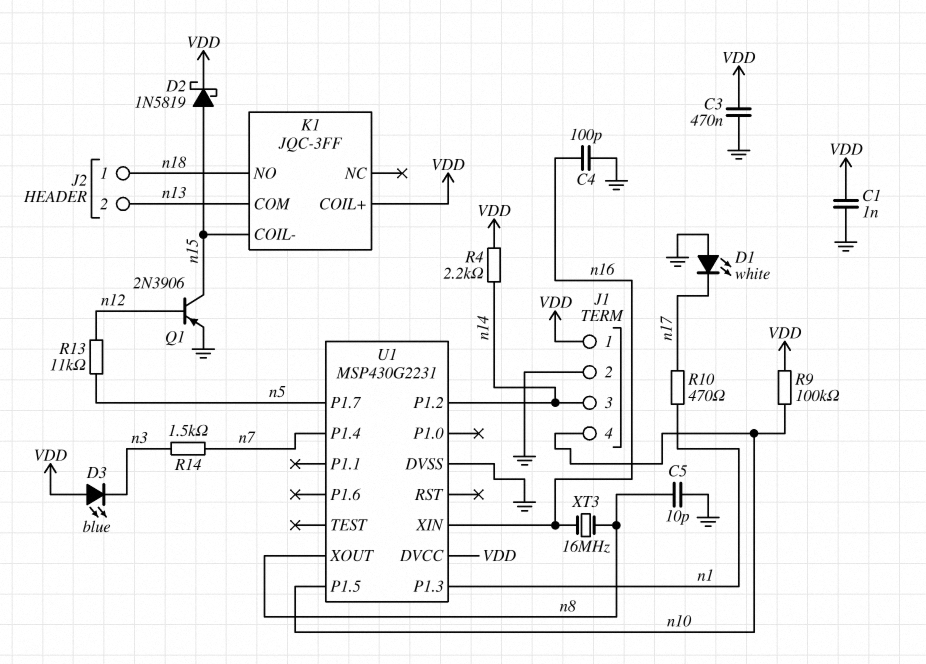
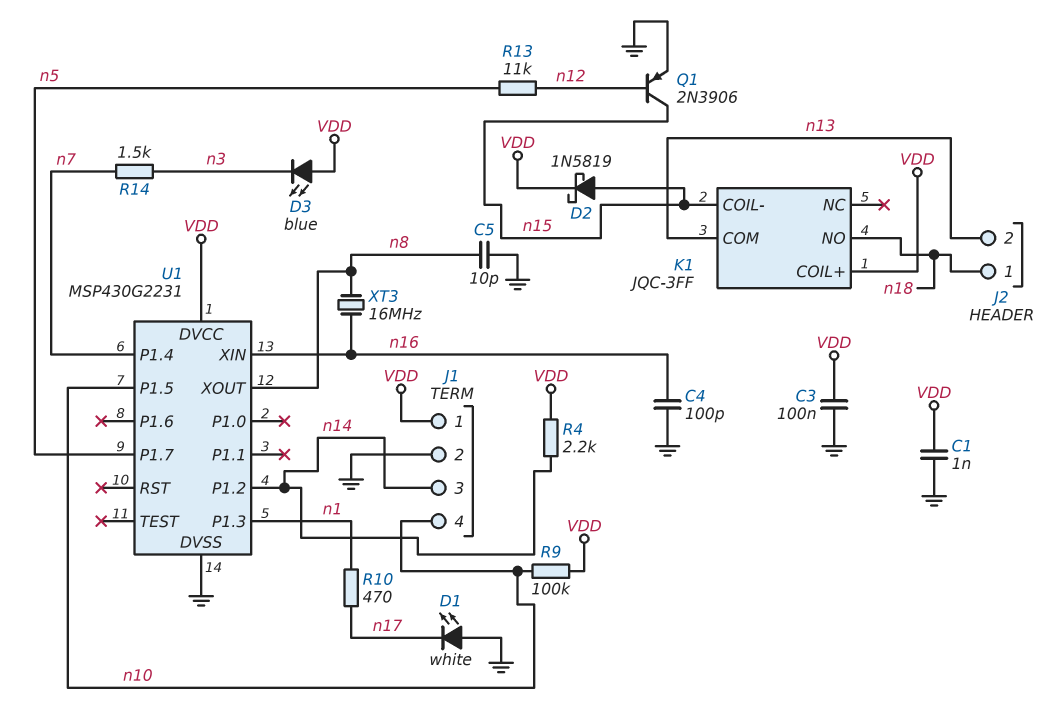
C3: 470nF (GND, VDD) -> 100nF (GND, VDD)

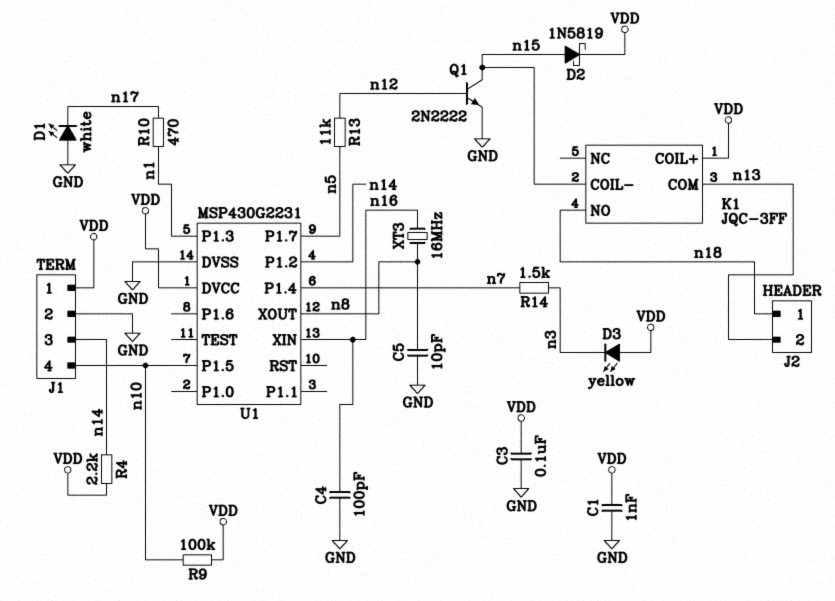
D3: LED blue (A VDD, K n3) -> LED yellow (A VDD, K n3)
Q1: PNP 2N3906 (B n12, C n15, E GND) -> NPN 2N2222 (B n12, C n15, E GND)

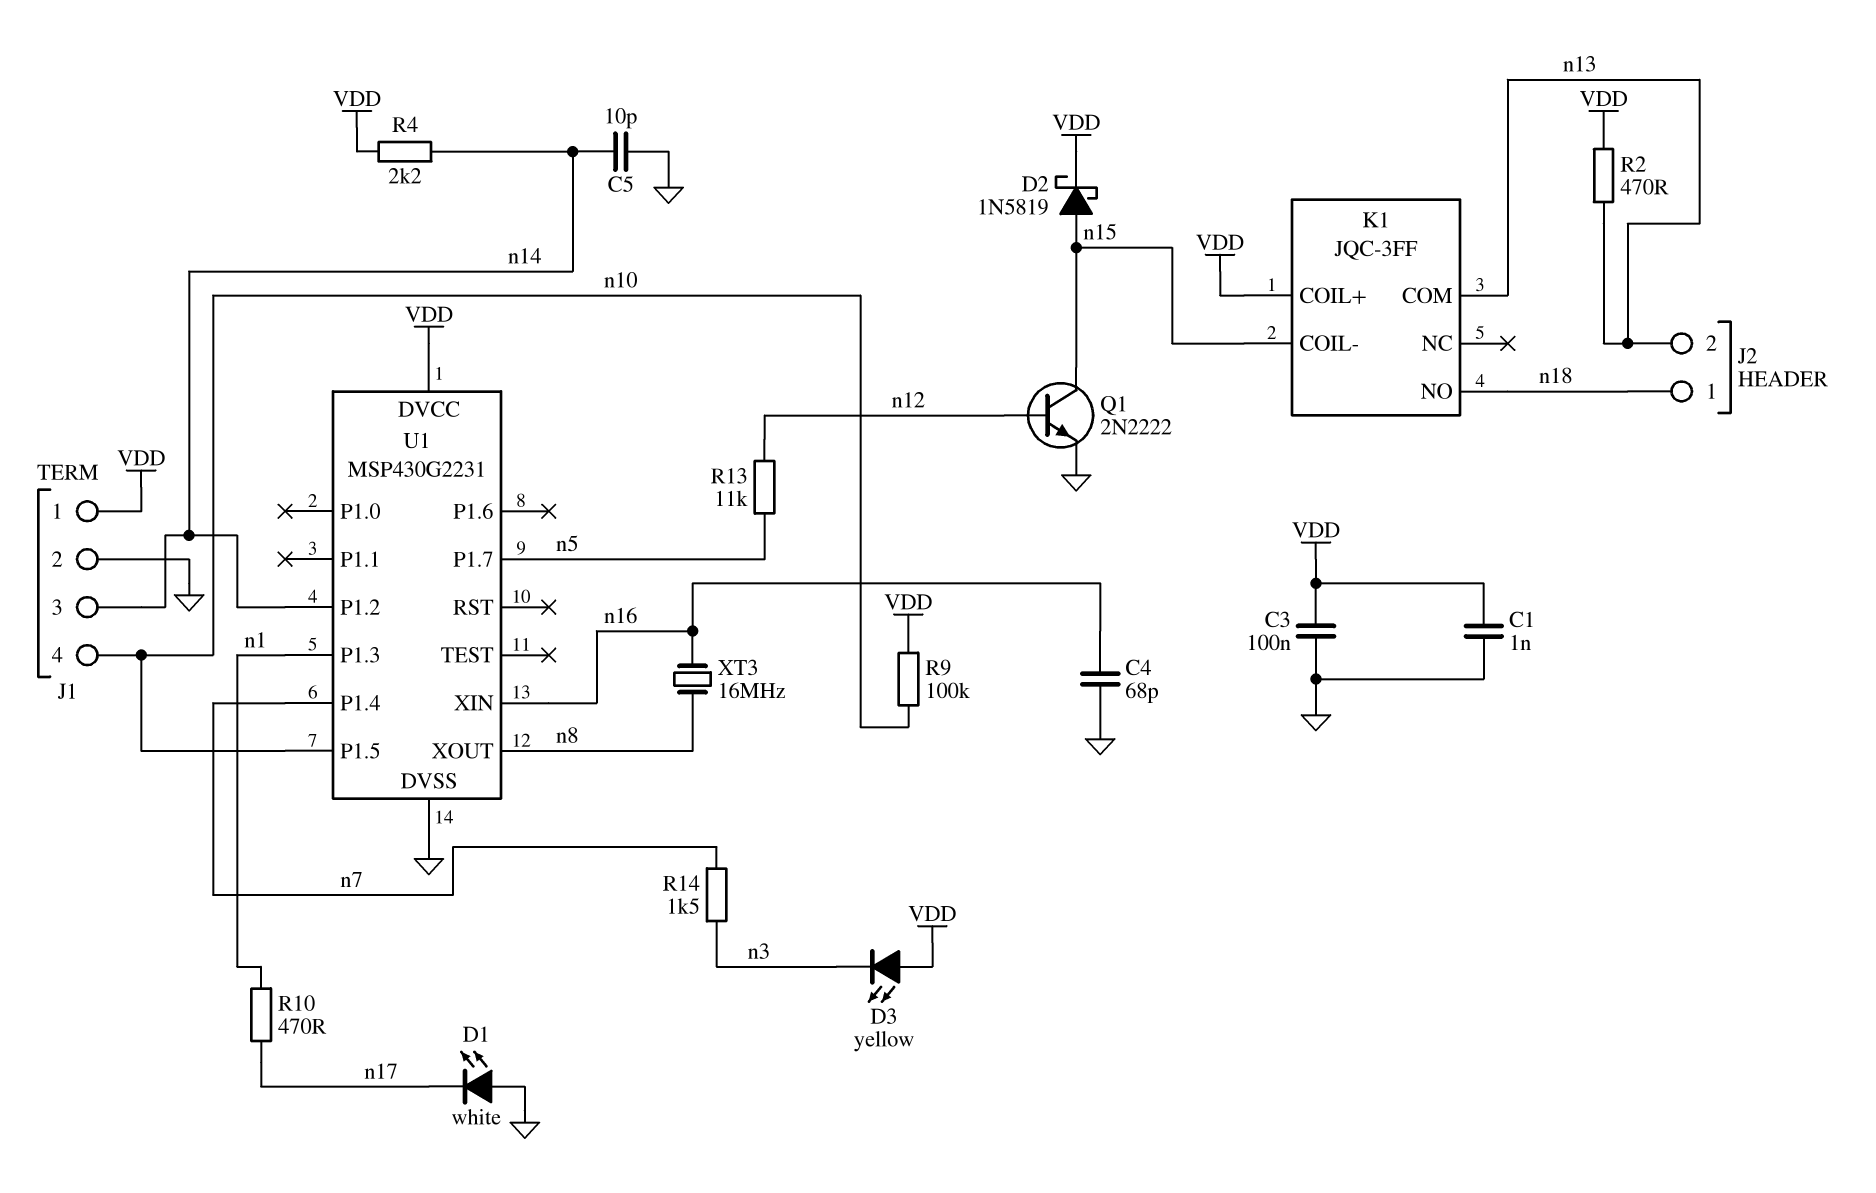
C4: 100pF (GND, n16) -> 68pF (GND, n16)
C5: 10pF (GND, n8) -> 10pF (GND, n14)
R2: none -> 470 (VDD, n13)

